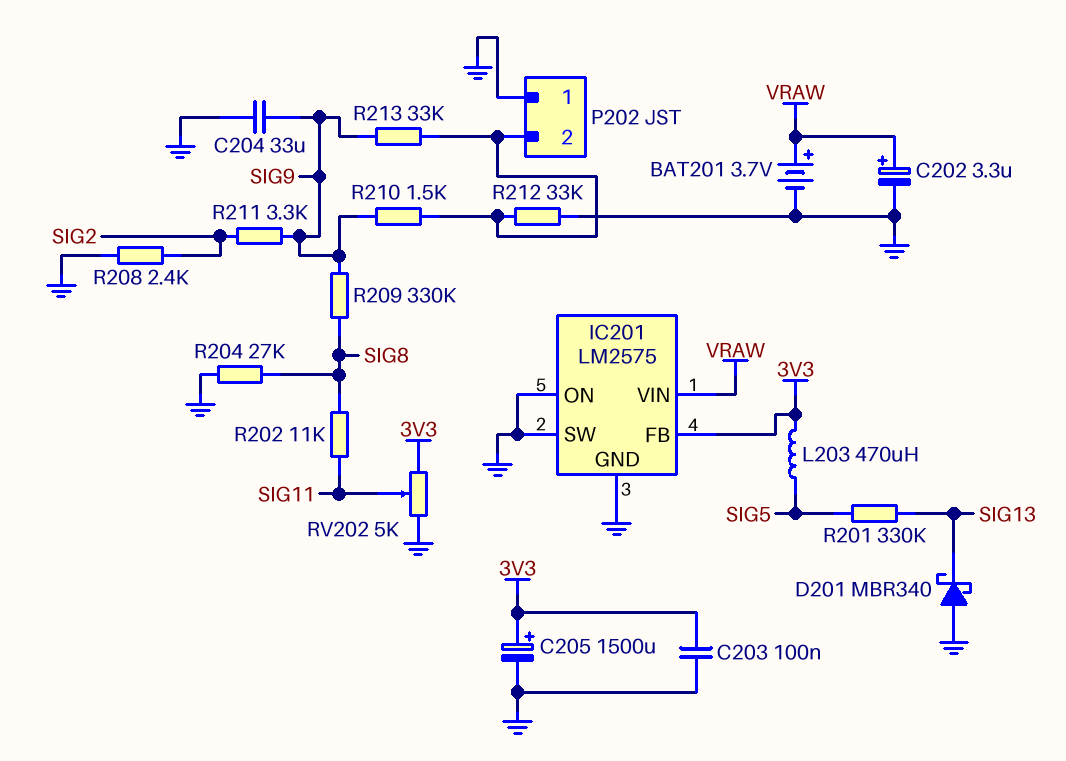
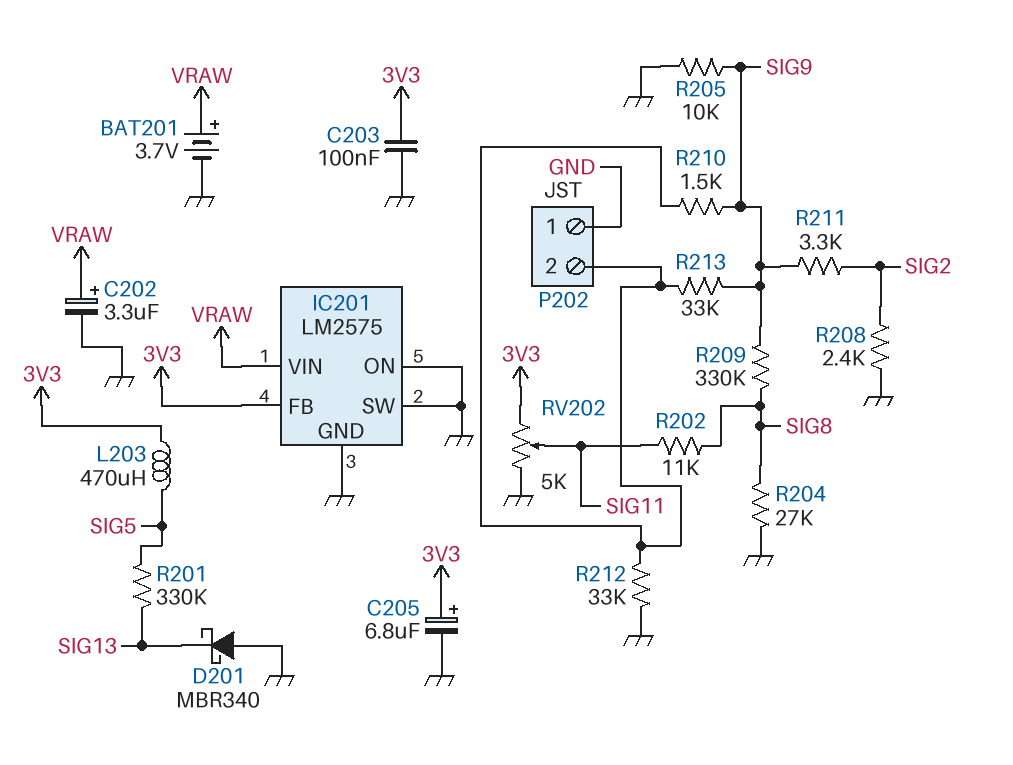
C204: 33uF (GND, SIG9) -> none
C205: 1500uF (plus 3V3, minus GND) -> 6.8uF (plus 3V3, minus GND)
R205: none -> 10k (GND, SIG9)

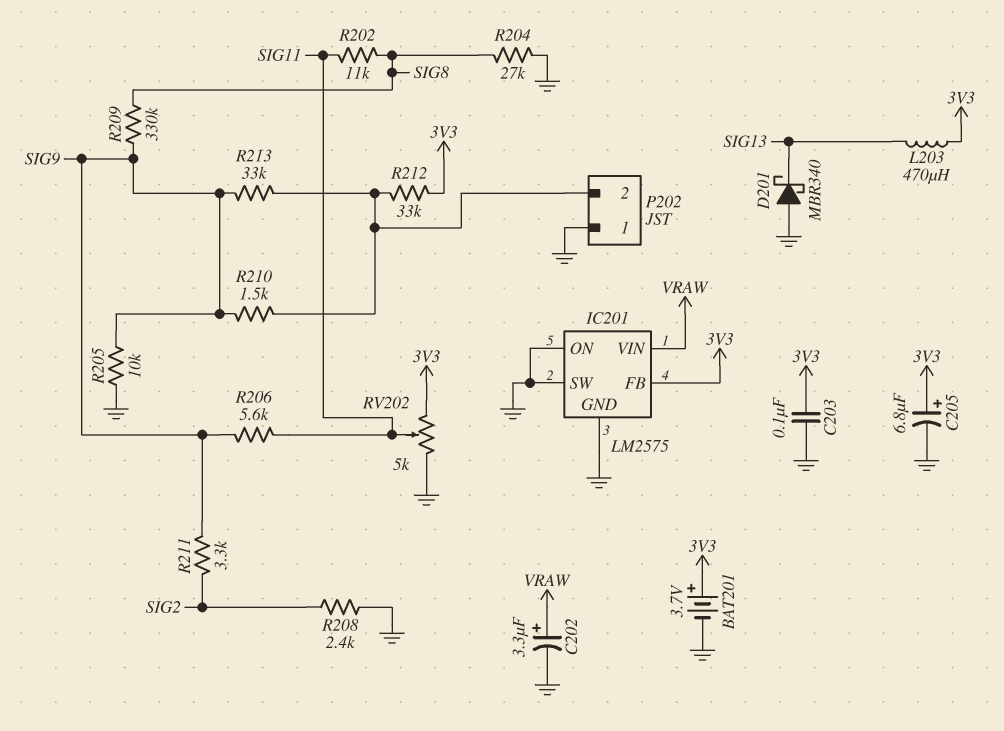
BAT201: 3.7V (plus VRAW, minus GND) -> 3.7V (plus 3V3, minus GND)
L203: 470uH (3V3, SIG5) -> 470uH (3V3, SIG13)
R201: 330k (SIG5, SIG13) -> none
R206: none -> 5.6k (SIG9, SIG11)
R212: 33k (GND, P202/2) -> 33k (3V3, P202/2)

